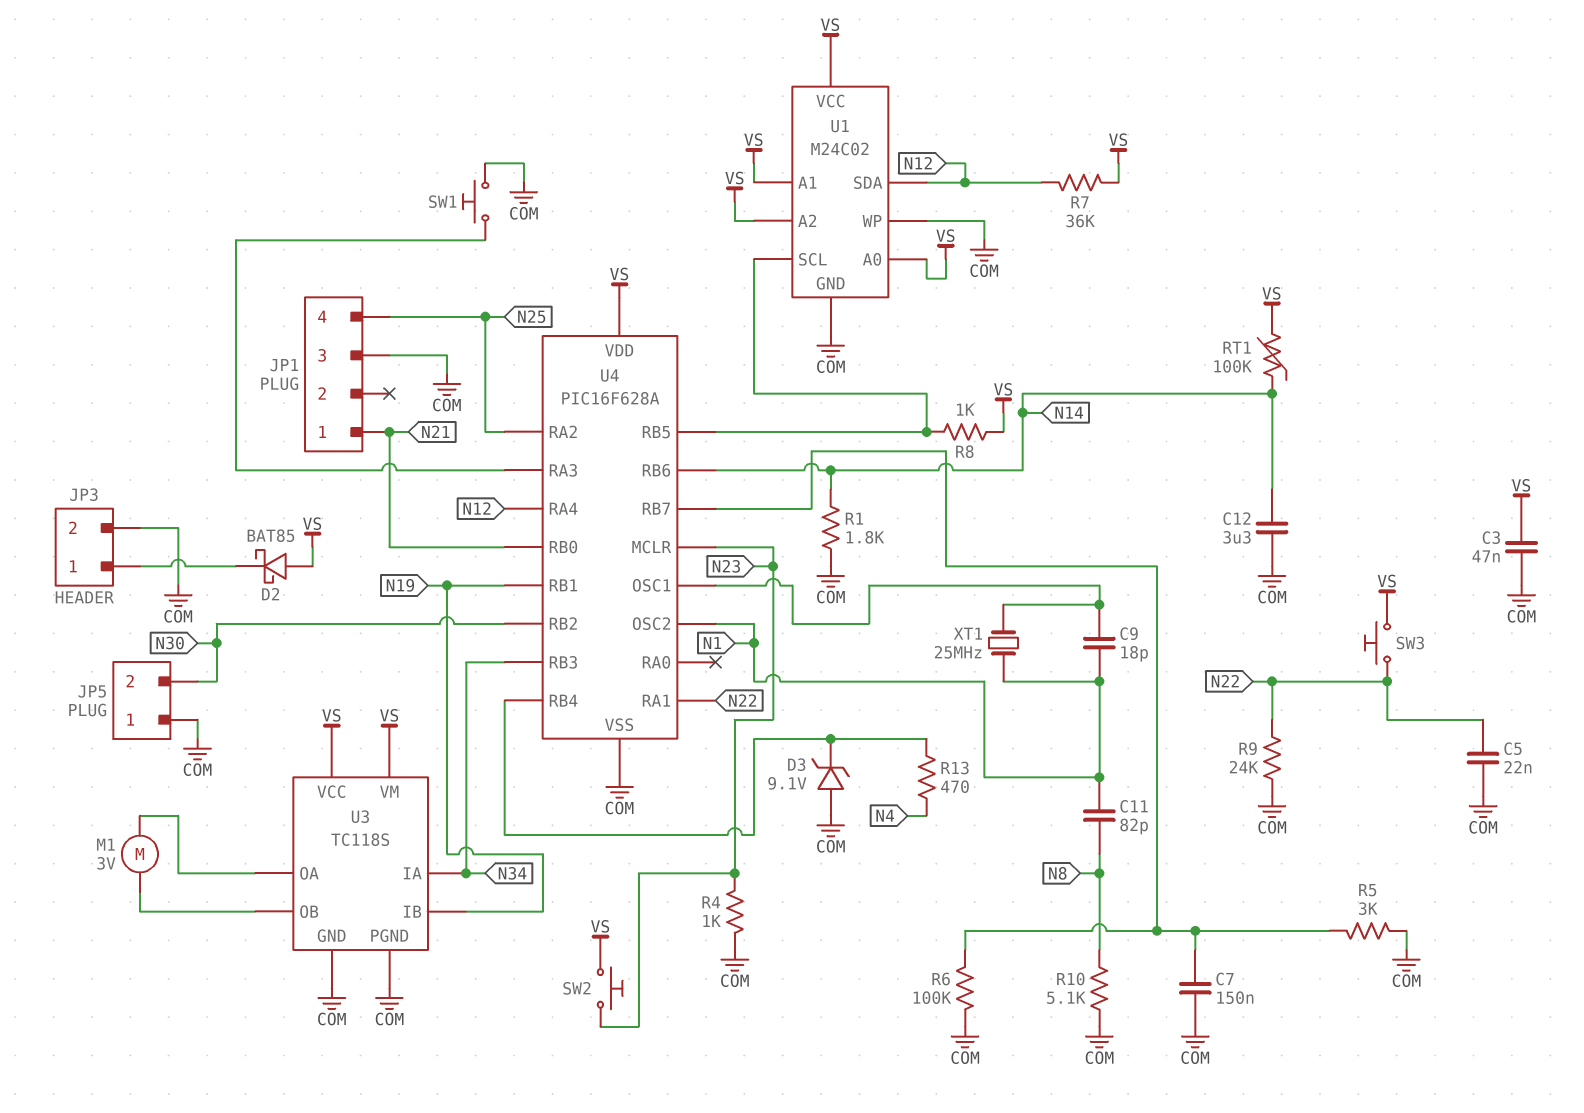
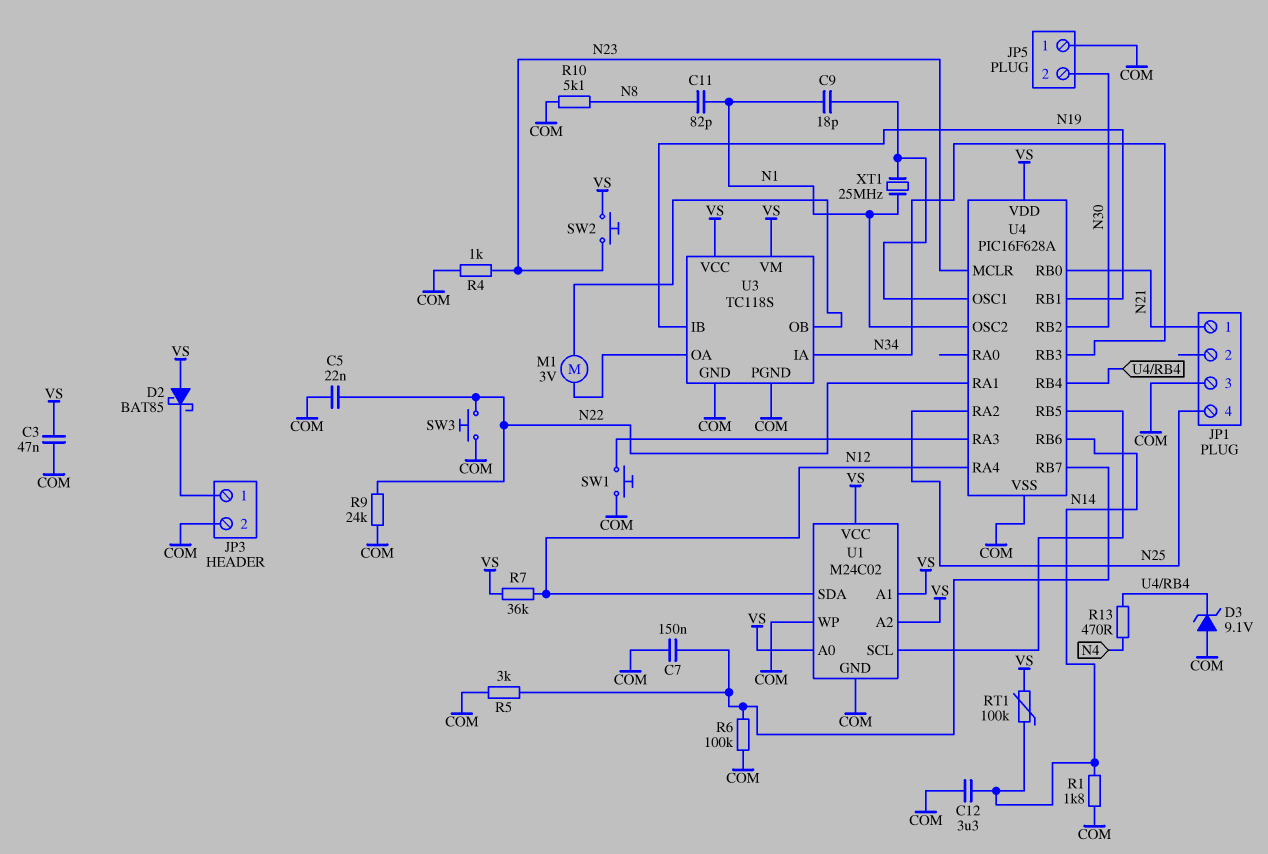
R8: 1k (U1/SCL, VS) -> none
SW3: button (N22, VS) -> button (COM, N22)

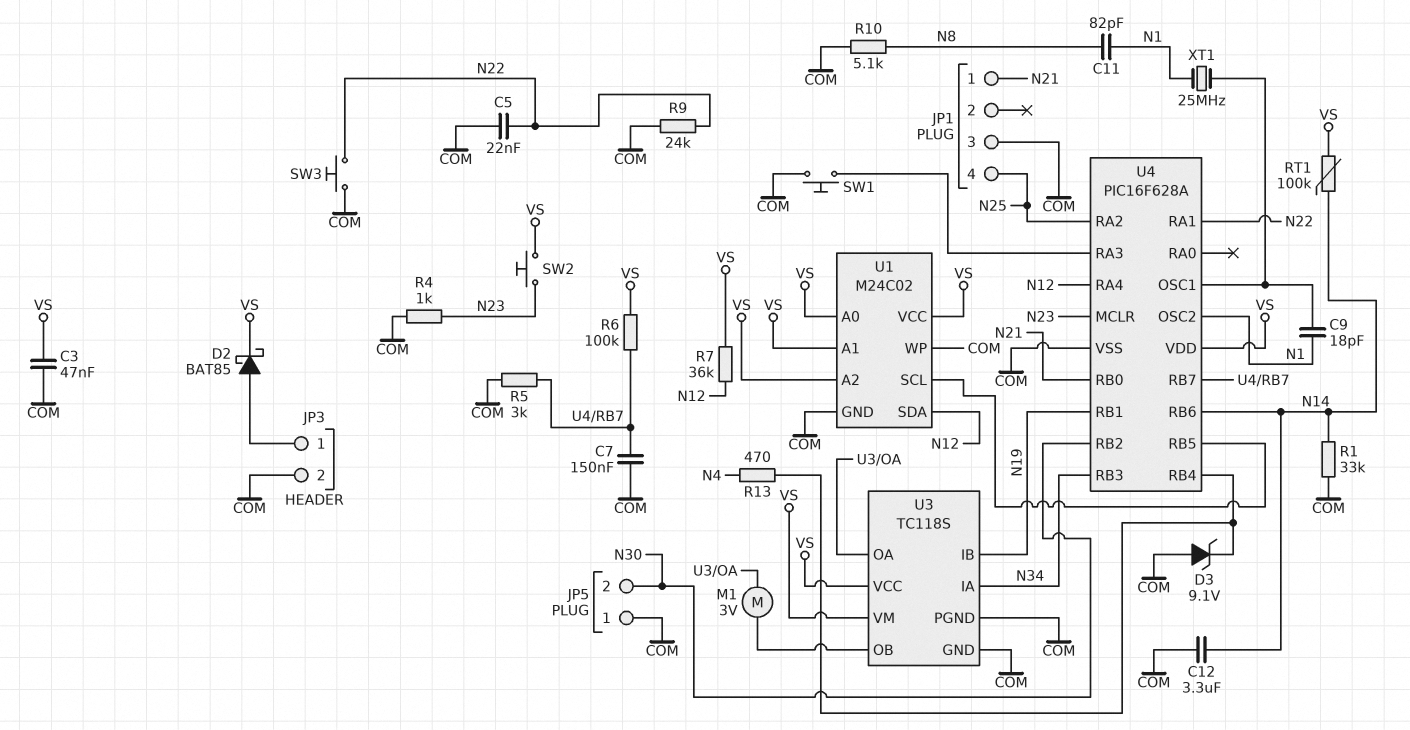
D2: schottky BAT85 (A VS, K JP3/1) -> schottky BAT85 (A JP3/1, K VS)
R1: 1.8k (COM, N14) -> 33k (COM, N14)
R6: 100k (COM, U4/RB7) -> 100k (U4/RB7, VS)

